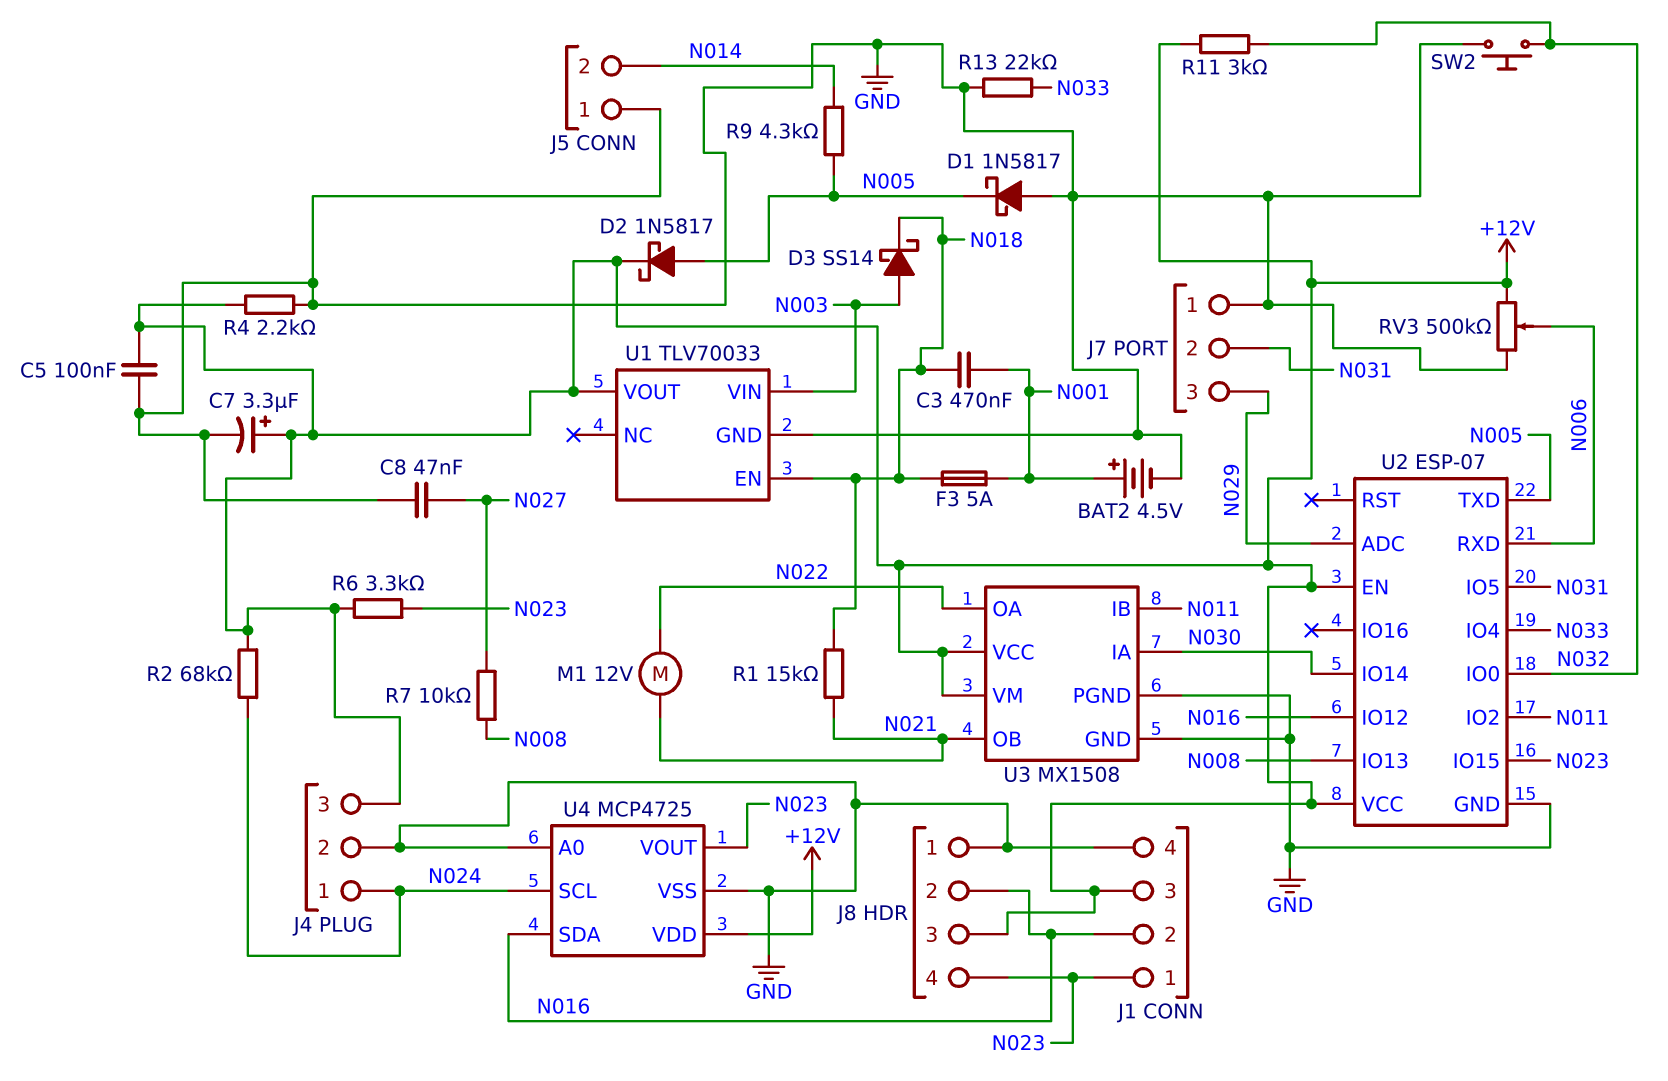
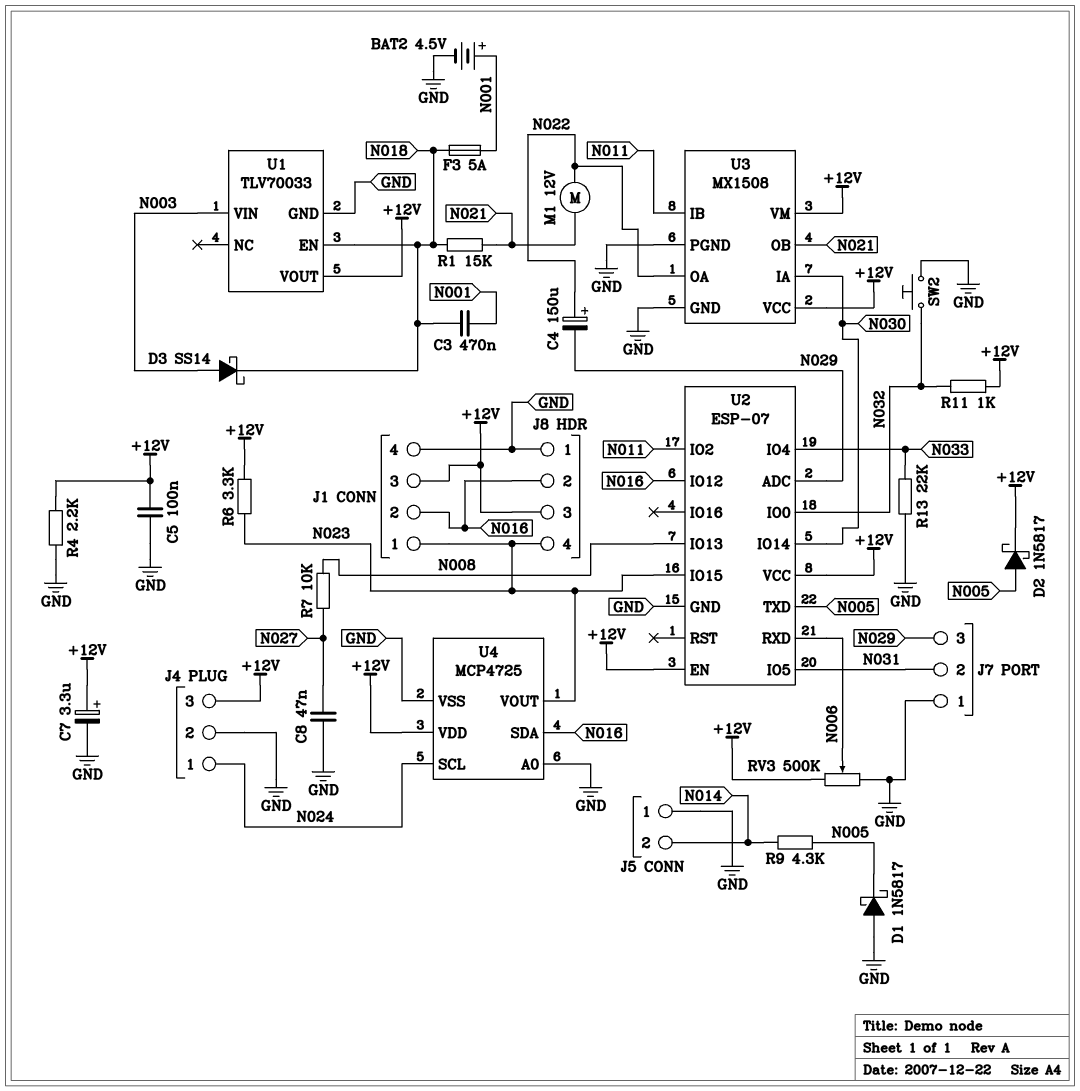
C4: none -> 150uF (plus N022, minus N029)
R2: 68k (+12V, N024) -> none
R11: 3k (+12V, N032) -> 1k (+12V, N032)

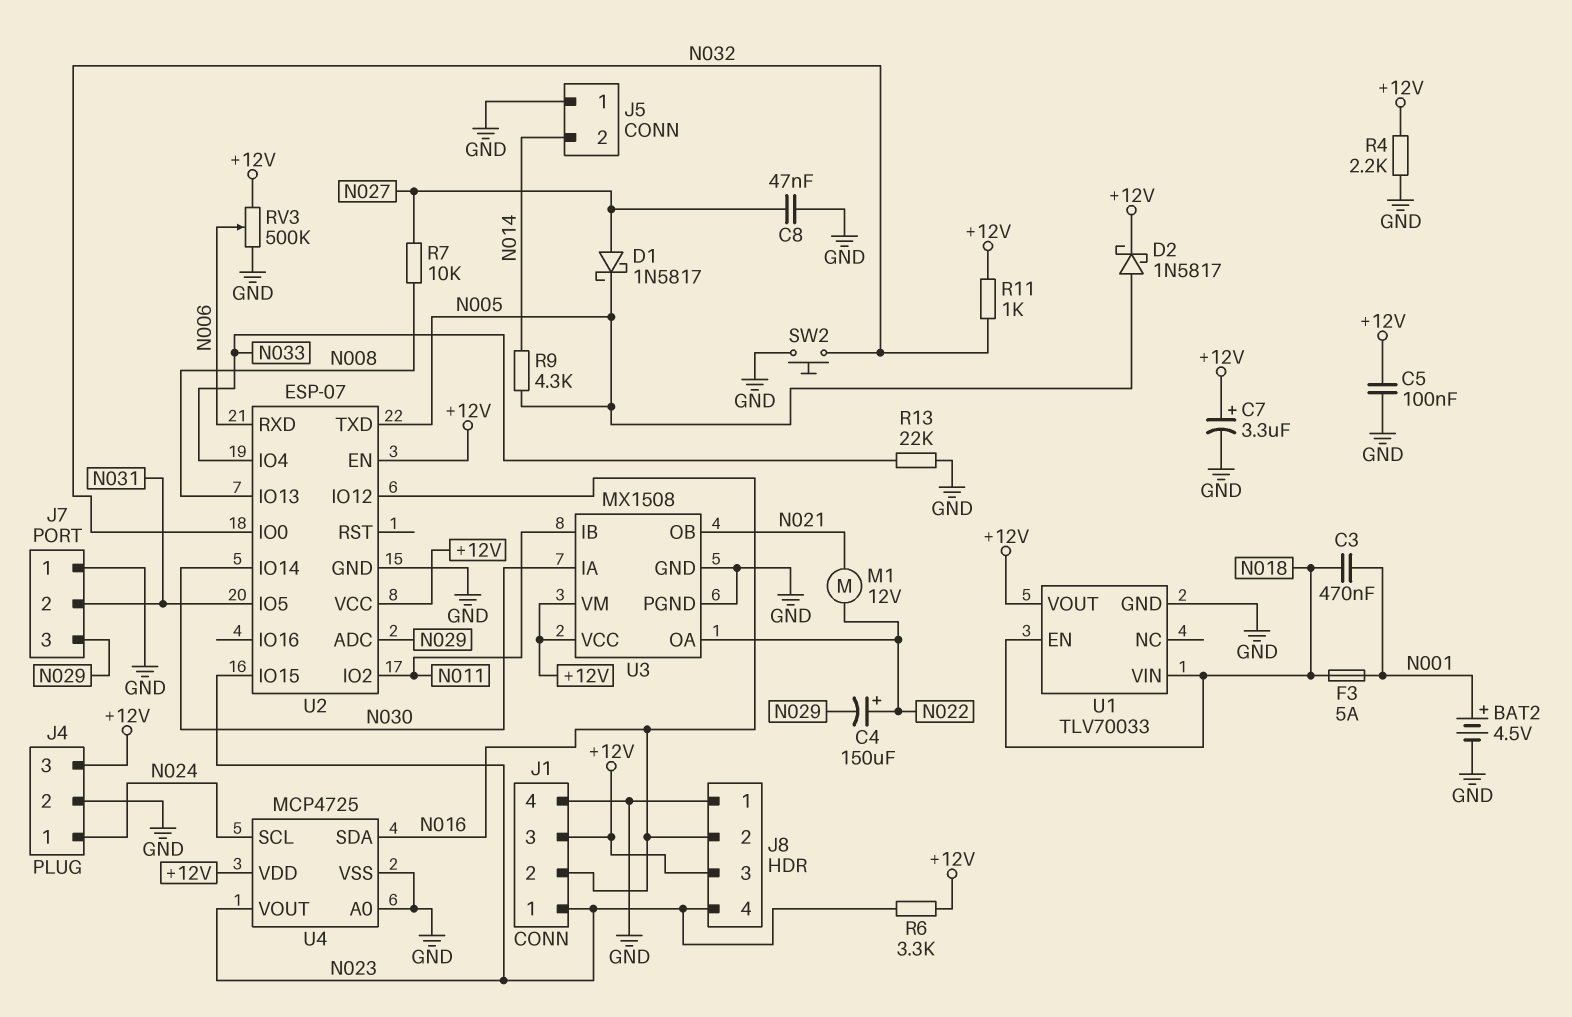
D1: schottky 1N5817 (A GND, K N005) -> schottky 1N5817 (A N027, K N005)
D3: schottky SS14 (A N003, K N018) -> none
R1: 15k (N018, N021) -> none
U1 pin VIN: N003 -> N018

